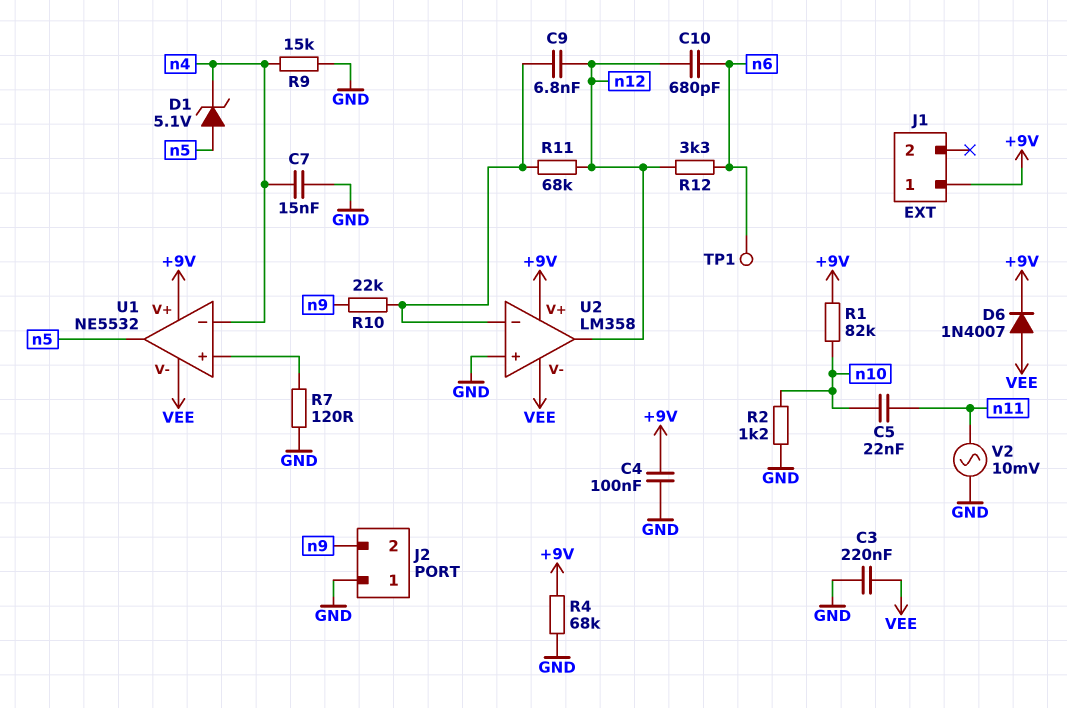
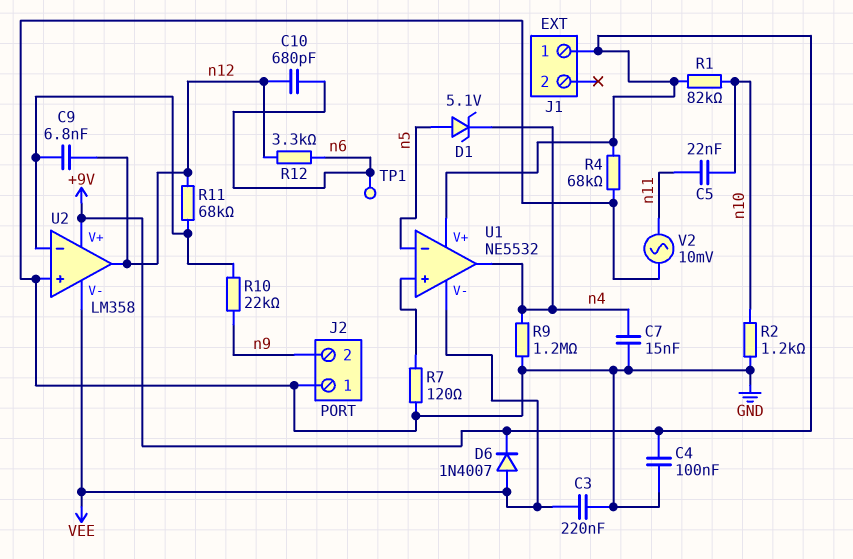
R9: 15k (GND, n4) -> 1.2M (GND, n4)
U1 pin in-: n4 -> n5
U1 pin out: n5 -> n4

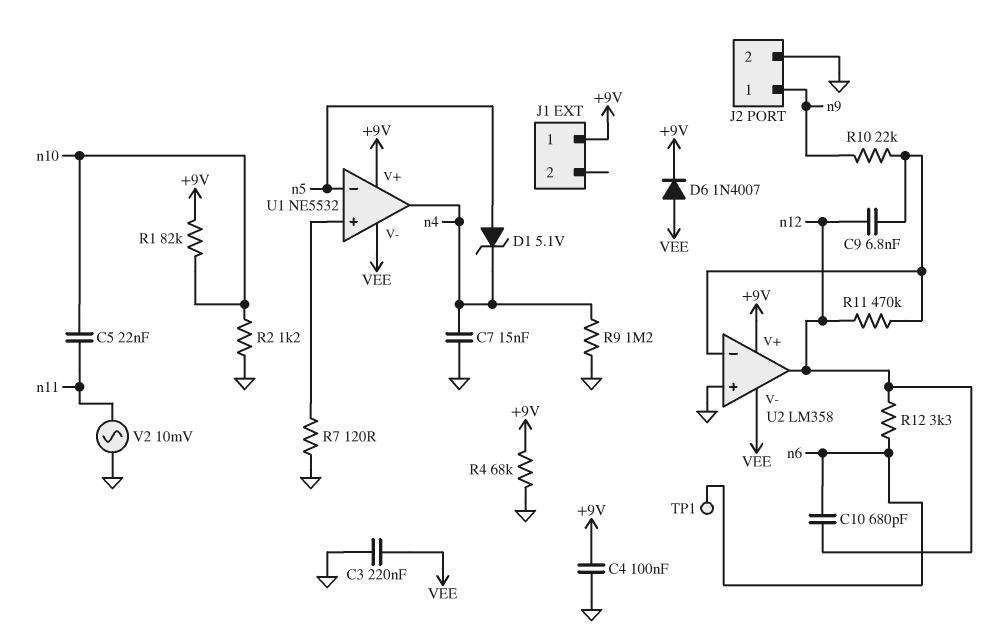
J2 pin 1: GND -> n9
J2 pin 2: n9 -> GND
R11: 68k (U2/in-, n12) -> 470k (U2/in-, n12)

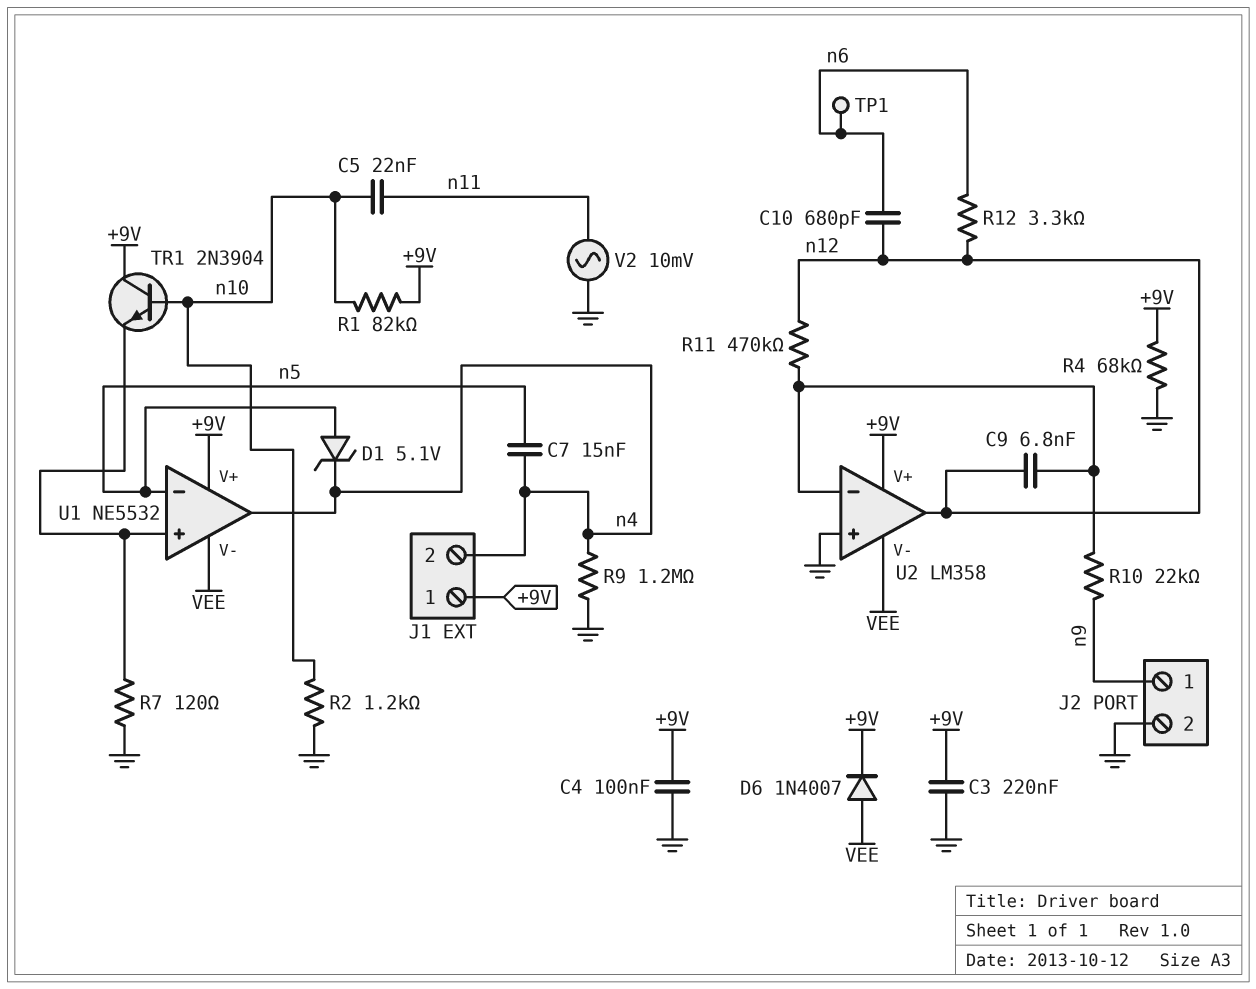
C3: 220nF (GND, VEE) -> 220nF (+9V, GND)
C7: 15nF (GND, n4) -> 15nF (n4, n5)
J1 pin 2: none -> n4
TR1: none -> NPN 2N3904 (B n10, C +9V, E U1/in+)

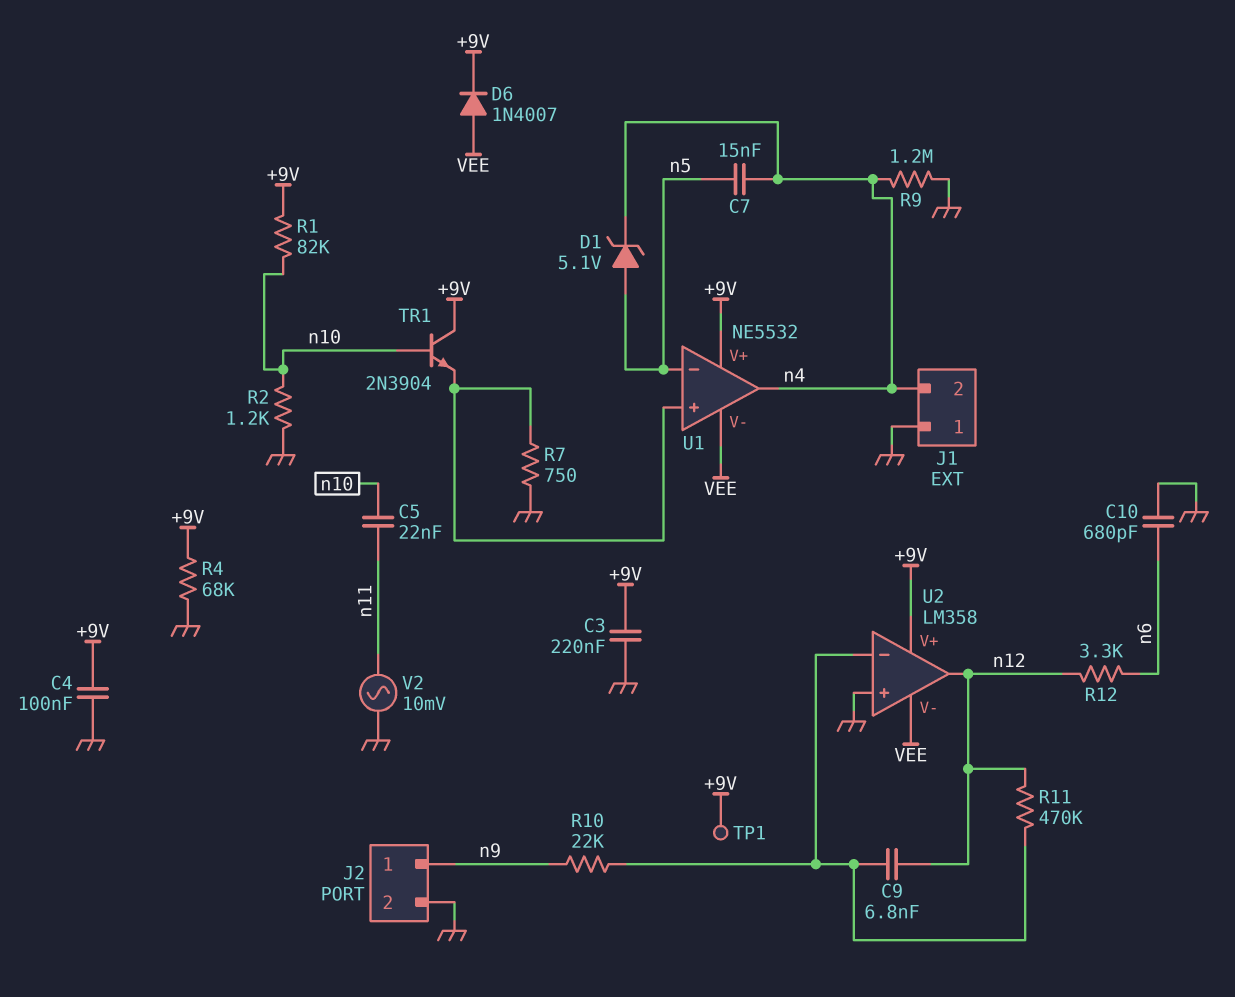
C10: 680pF (n6, n12) -> 680pF (GND, n6)
J1 pin 1: +9V -> GND
R7: 120 (GND, U1/in+) -> 750 (GND, U1/in+)
TP1: test point (n6) -> test point (+9V)

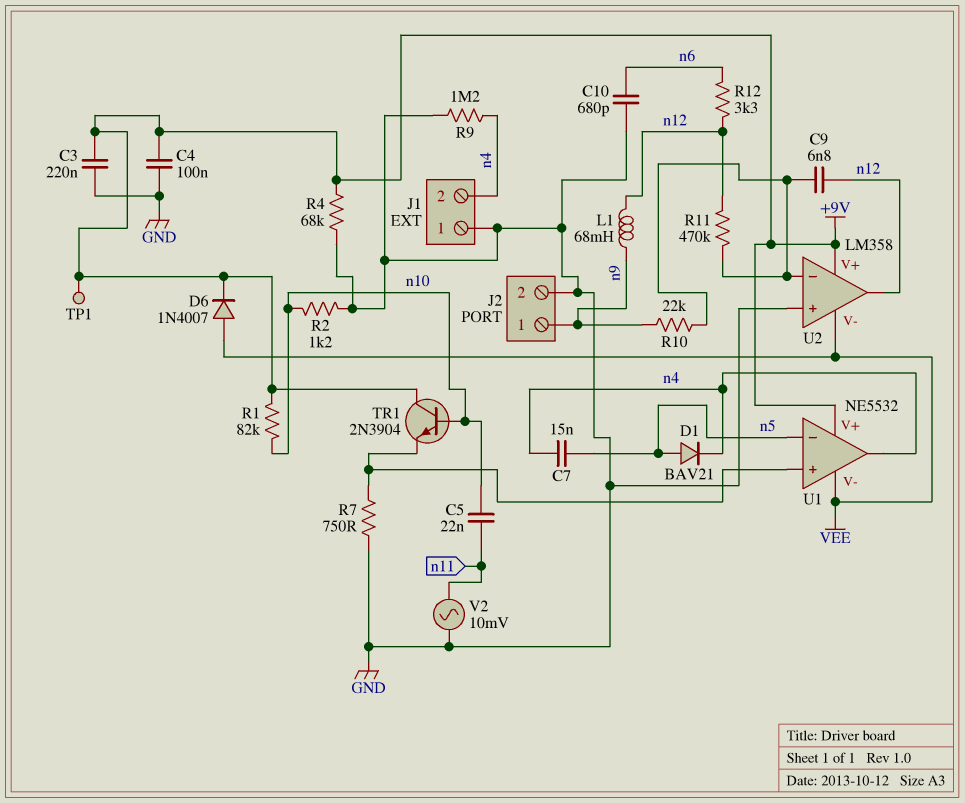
D1: zener 5.1V (A n5, K n4) -> diode BAV21 (A n5, K n4)
L1: none -> 68mH (n9, n12)

